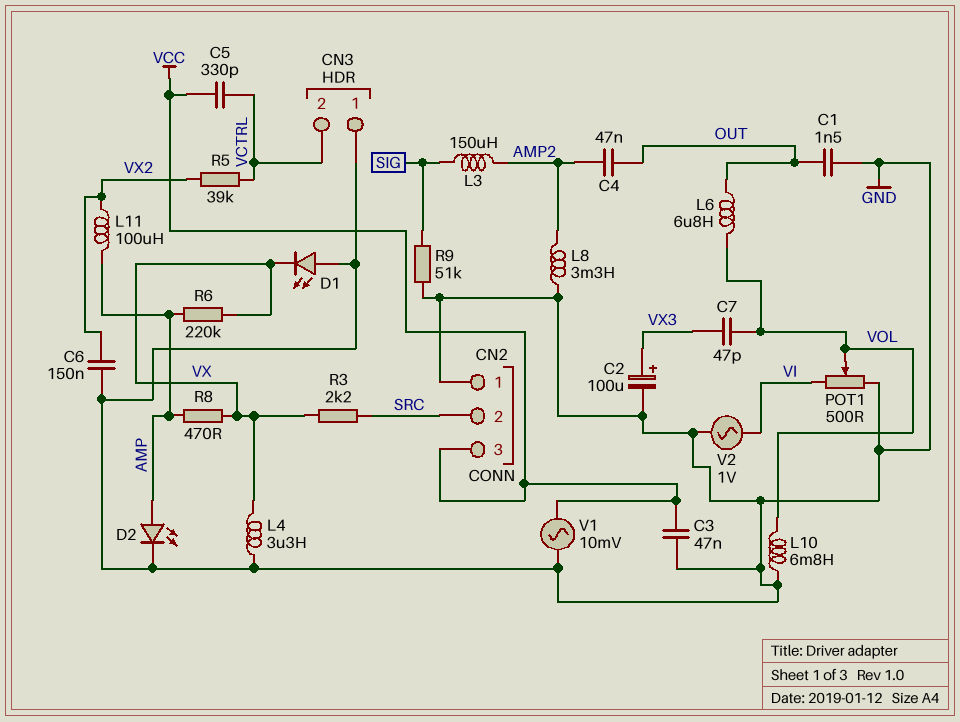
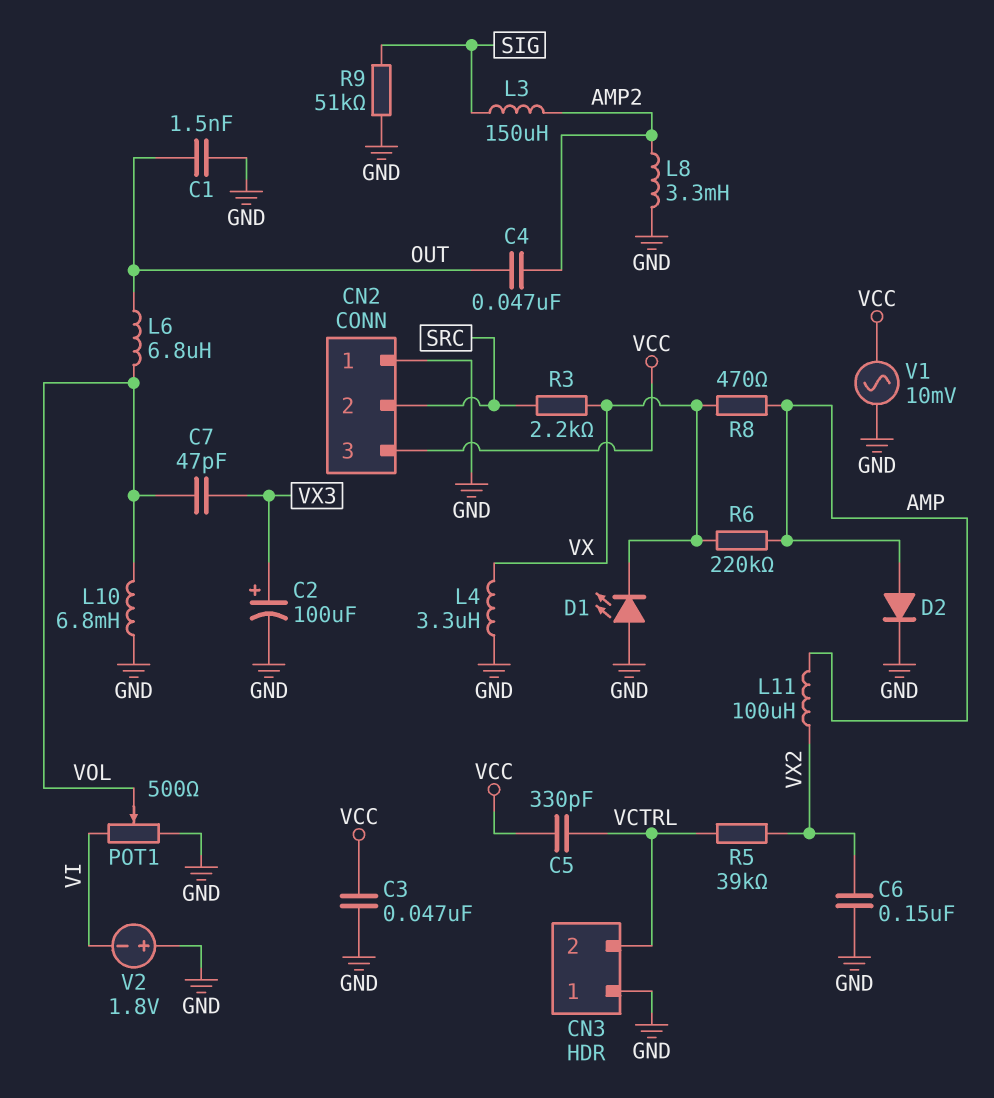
D2: LED (A AMP, K GND) -> diode (A AMP, K GND)
V2: AC 1V (GND, VI) -> 1.8V (plus GND, minus VI)

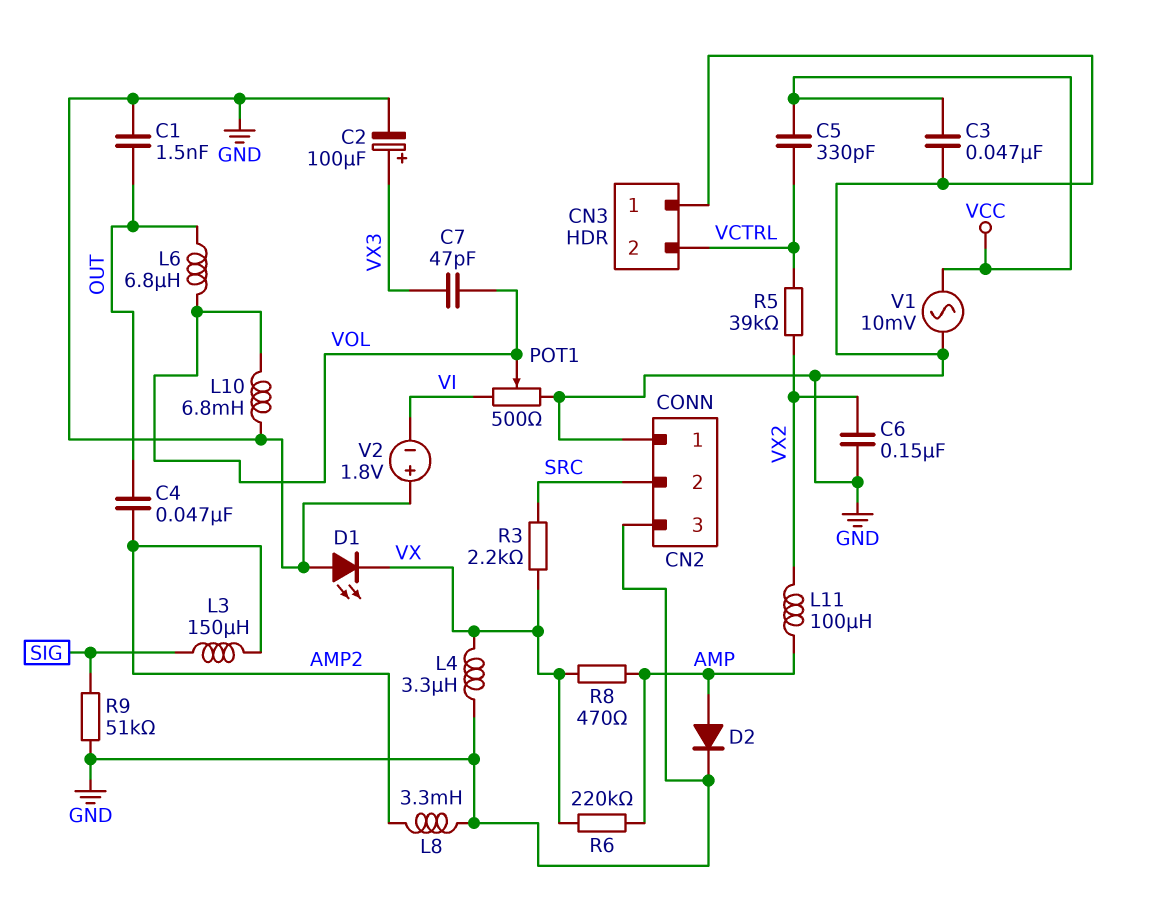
CN2 pin 3: VCC -> GND

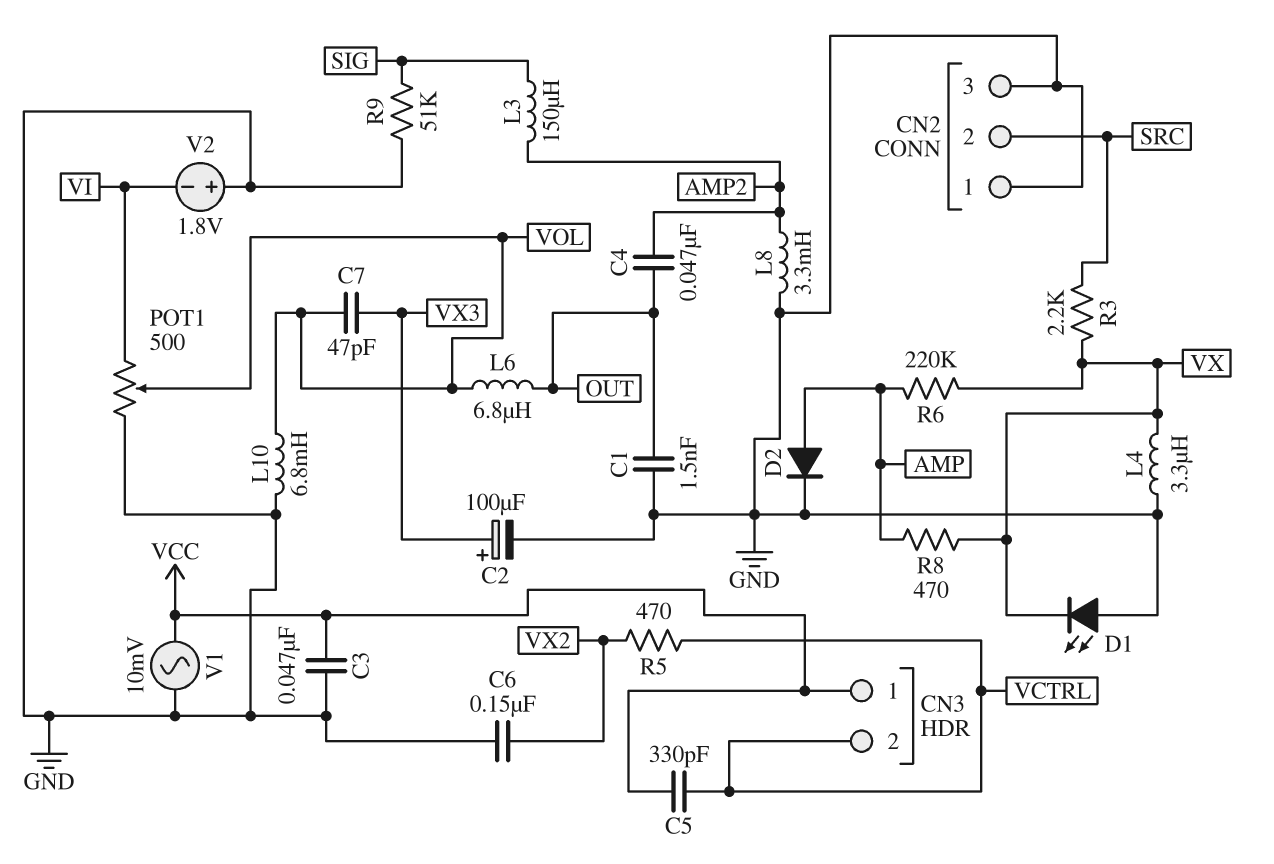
CN3 pin 1: GND -> VCC
L11: 100uH (AMP, VX2) -> none
R5: 39k (VCTRL, VX2) -> 470 (VCTRL, VX2)

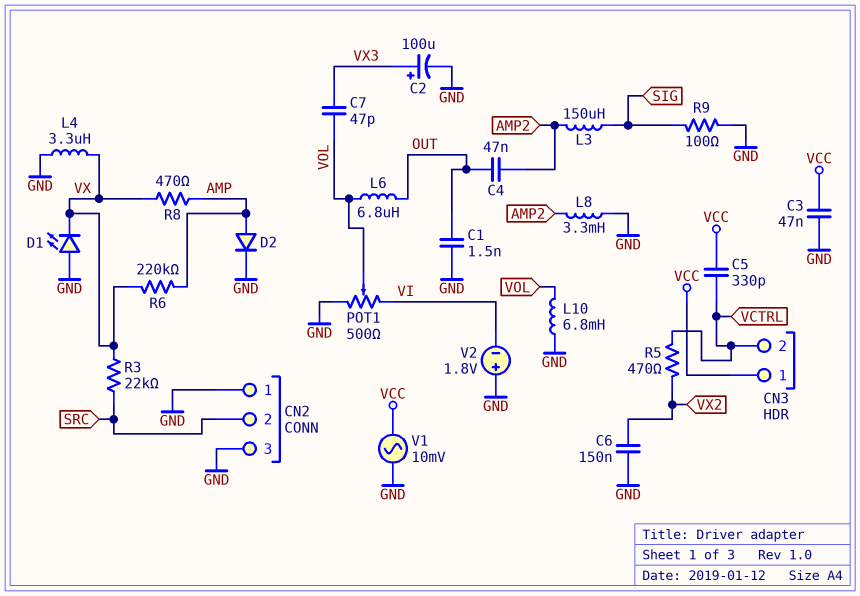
R3: 2.2k (SRC, VX) -> 22k (SRC, VX)
R9: 51k (GND, SIG) -> 100 (GND, SIG)

